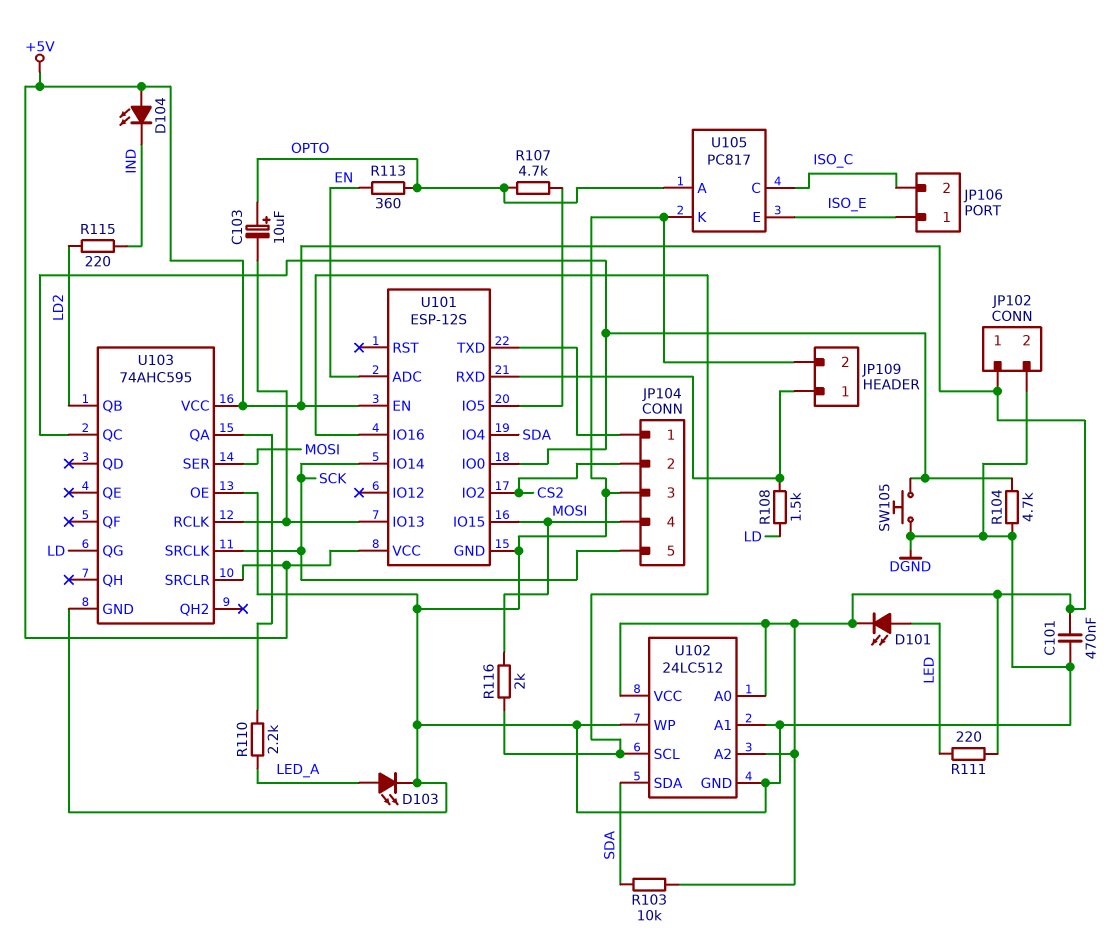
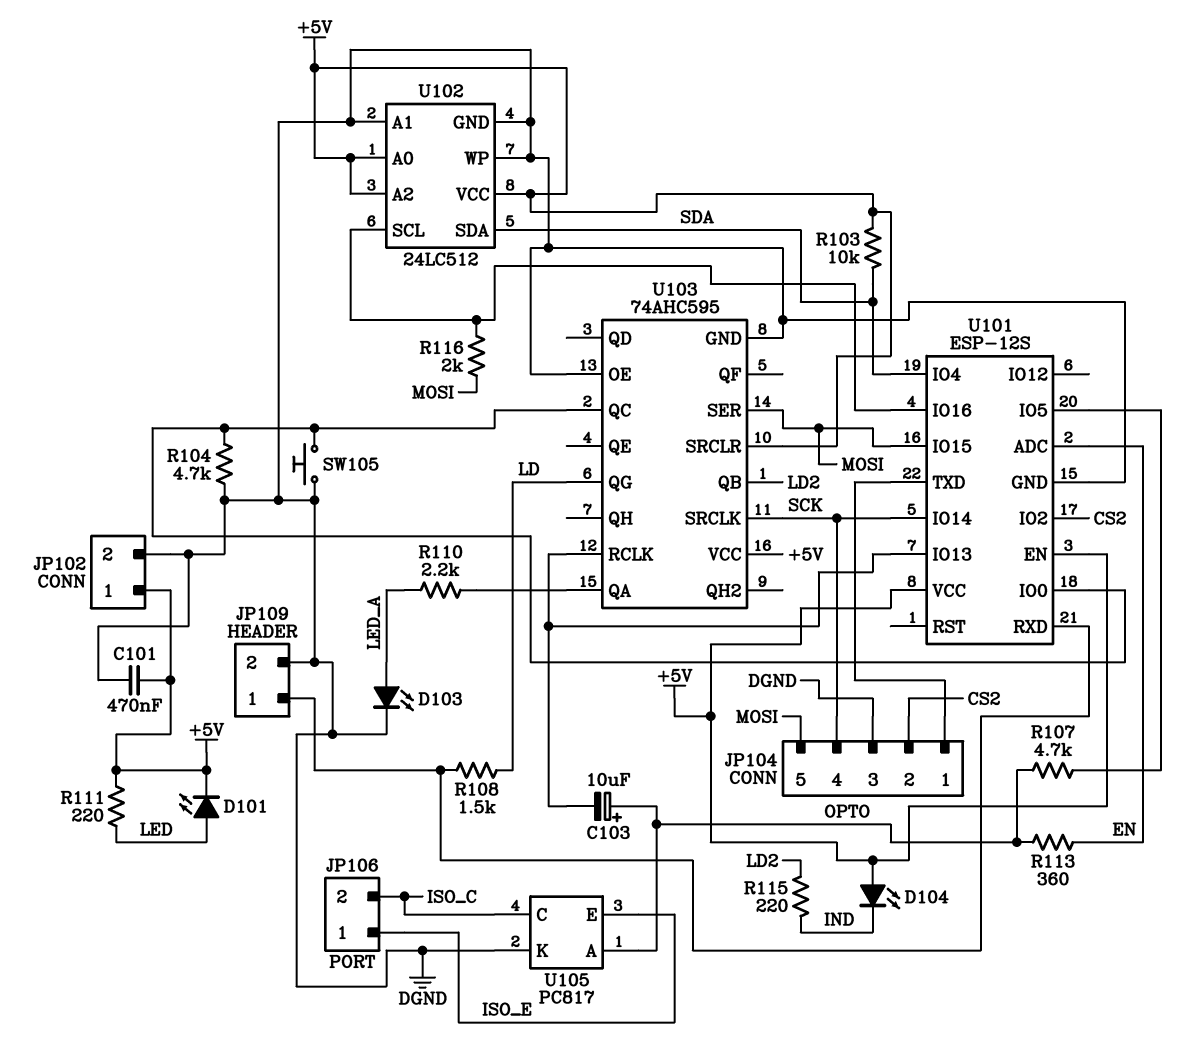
JP104 pin 4: MOSI -> SCK
JP104 pin 5: SCK -> MOSI

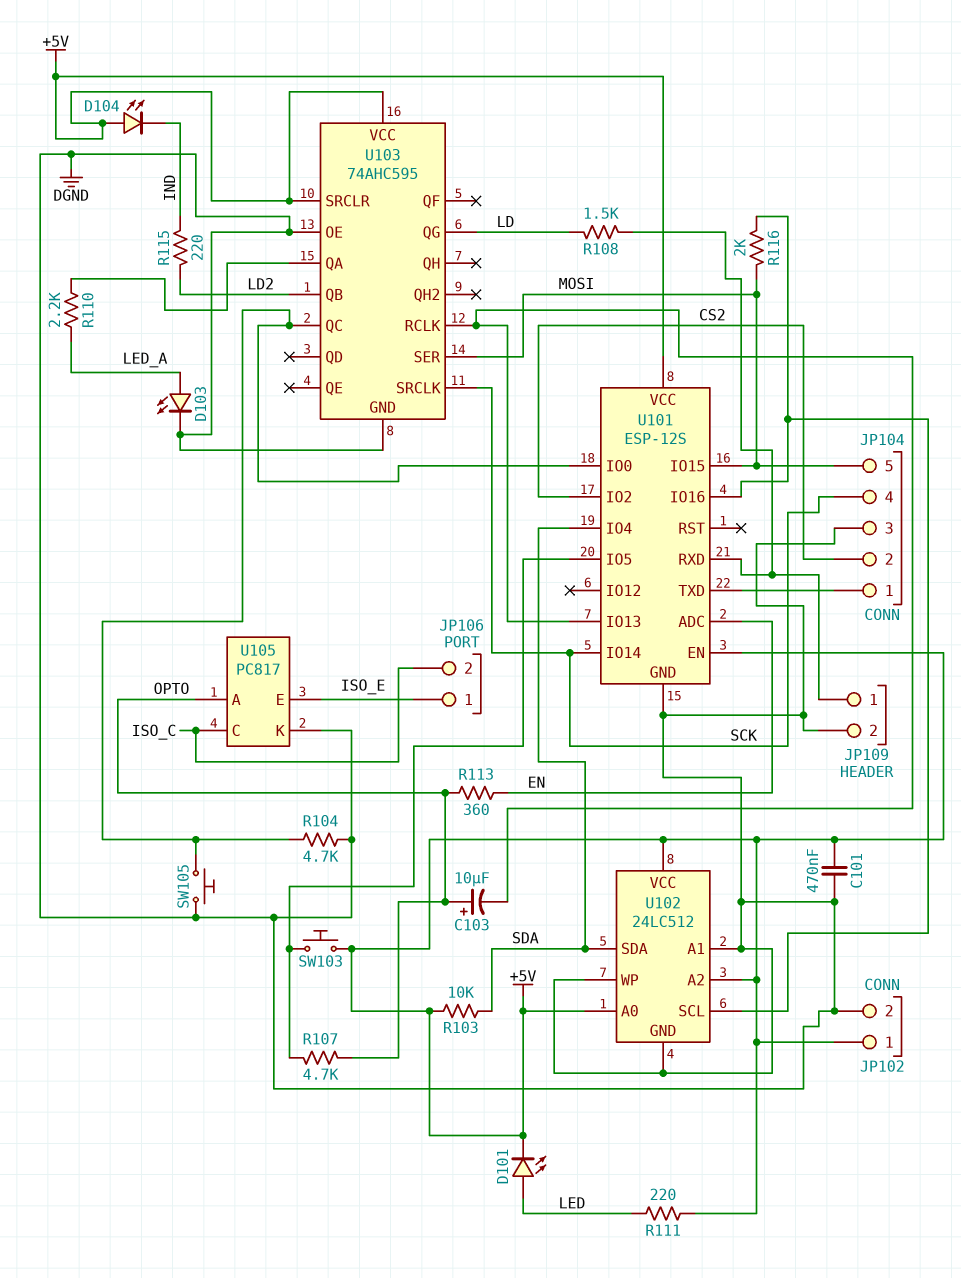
SW103: none -> button (+5V, U101/IO5)

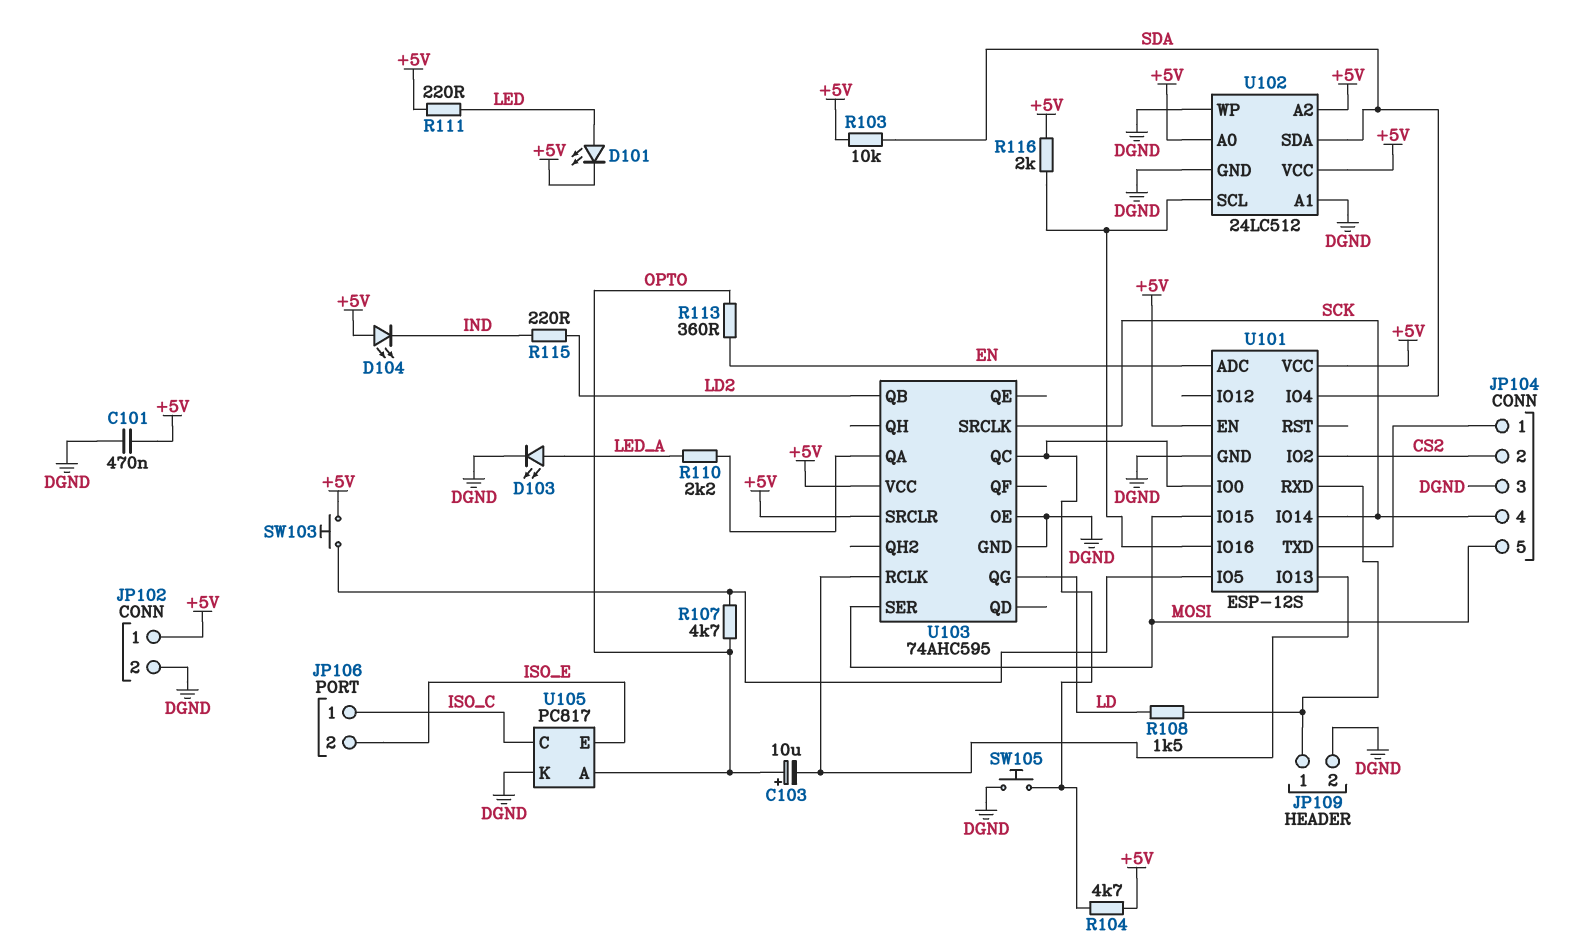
JP106 pin 1: ISO_E -> ISO_C
JP106 pin 2: ISO_C -> ISO_E
R104: 4.7k (DGND, U101/IO0) -> 4.7k (+5V, U101/IO0)
R116: 2k (MOSI, U101/IO16) -> 2k (+5V, U101/IO16)

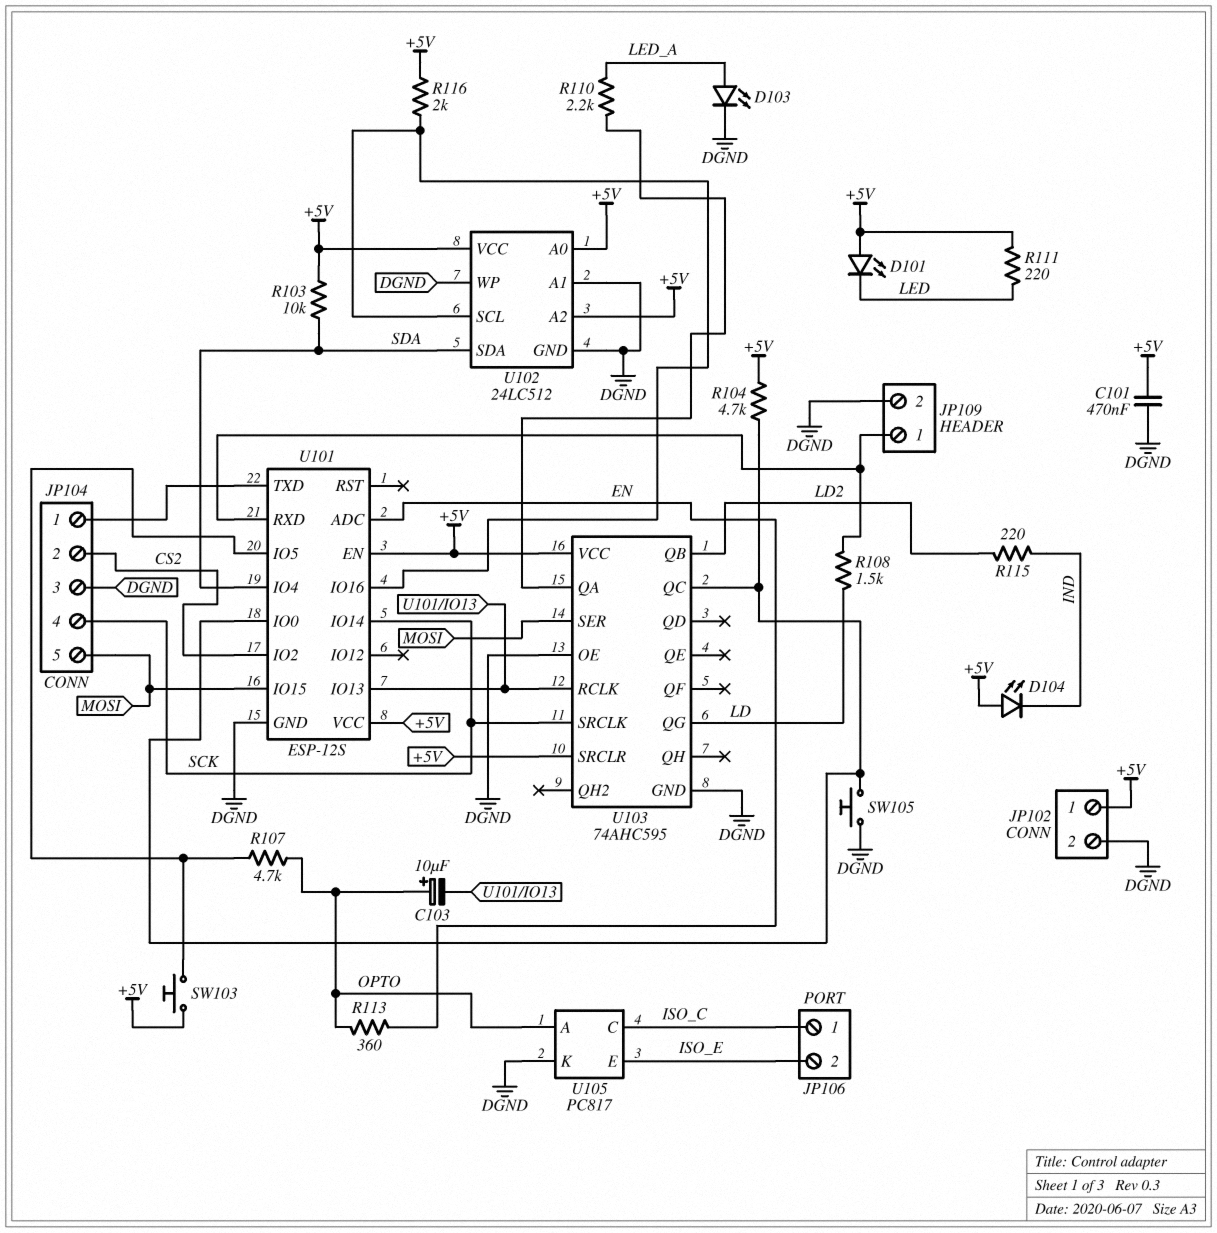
D101: LED (A LED, K +5V) -> LED (A +5V, K LED)

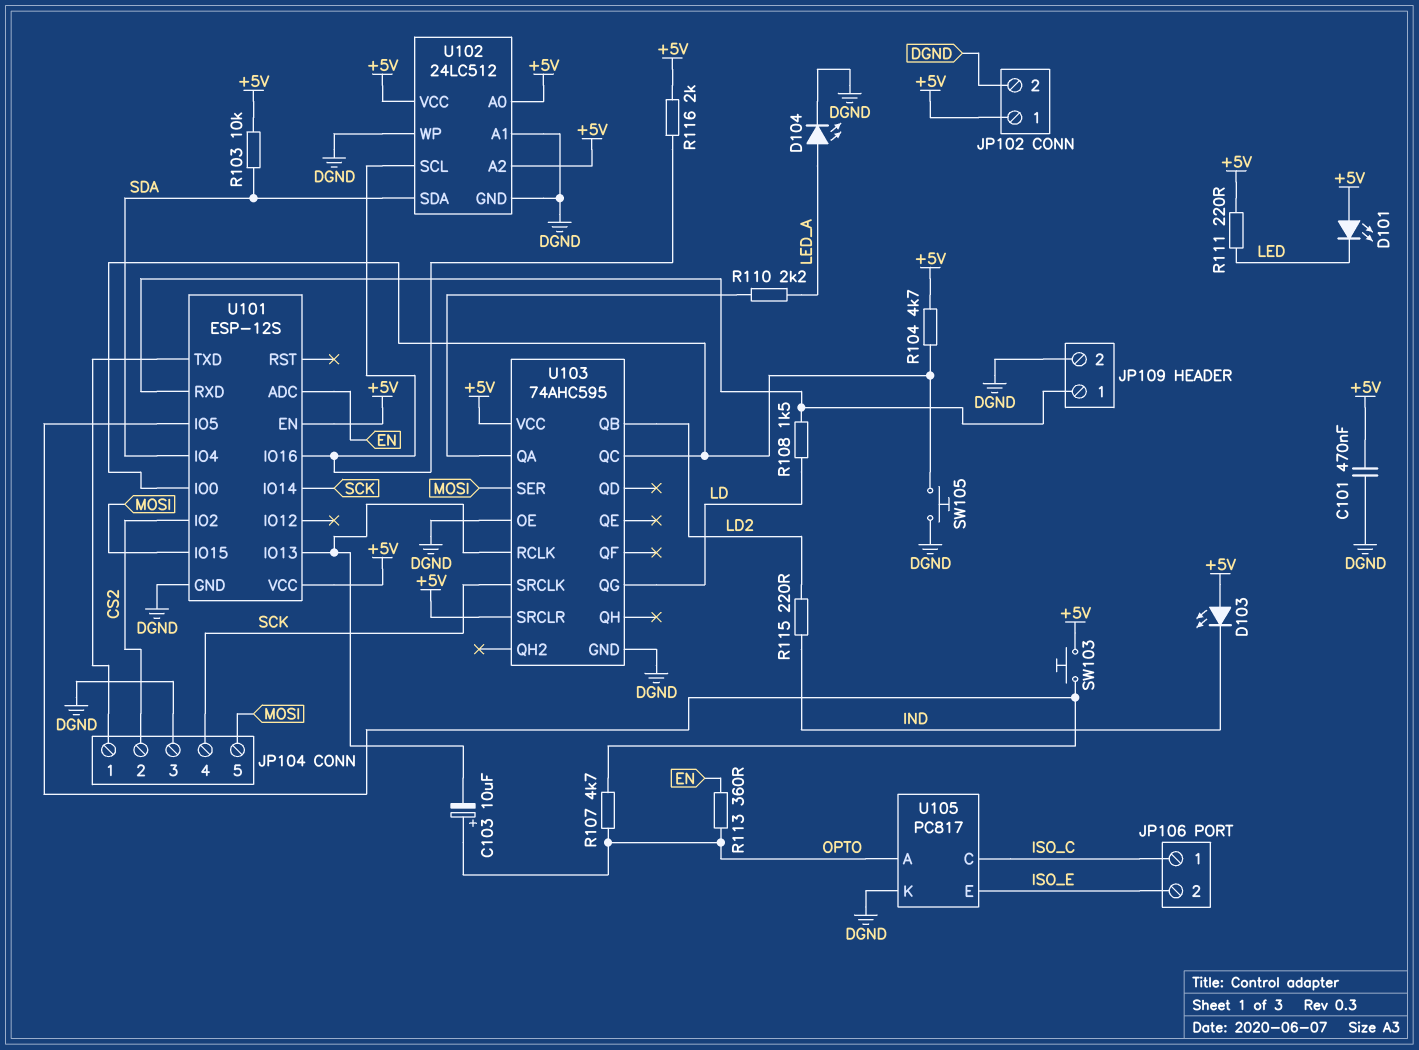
D103: LED (A LED_A, K DGND) -> LED (A +5V, K IND)
D104: LED (A +5V, K IND) -> LED (A LED_A, K DGND)

